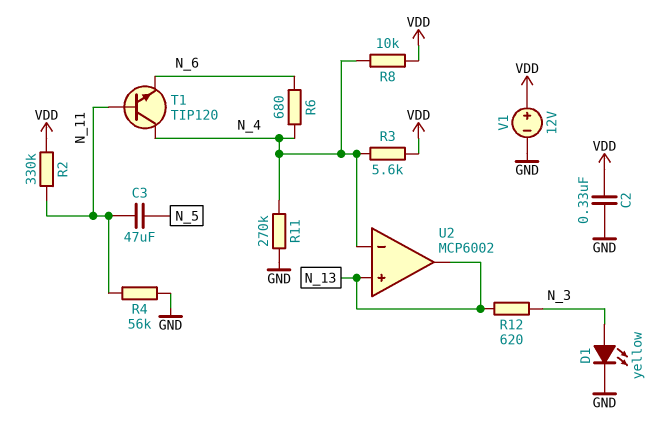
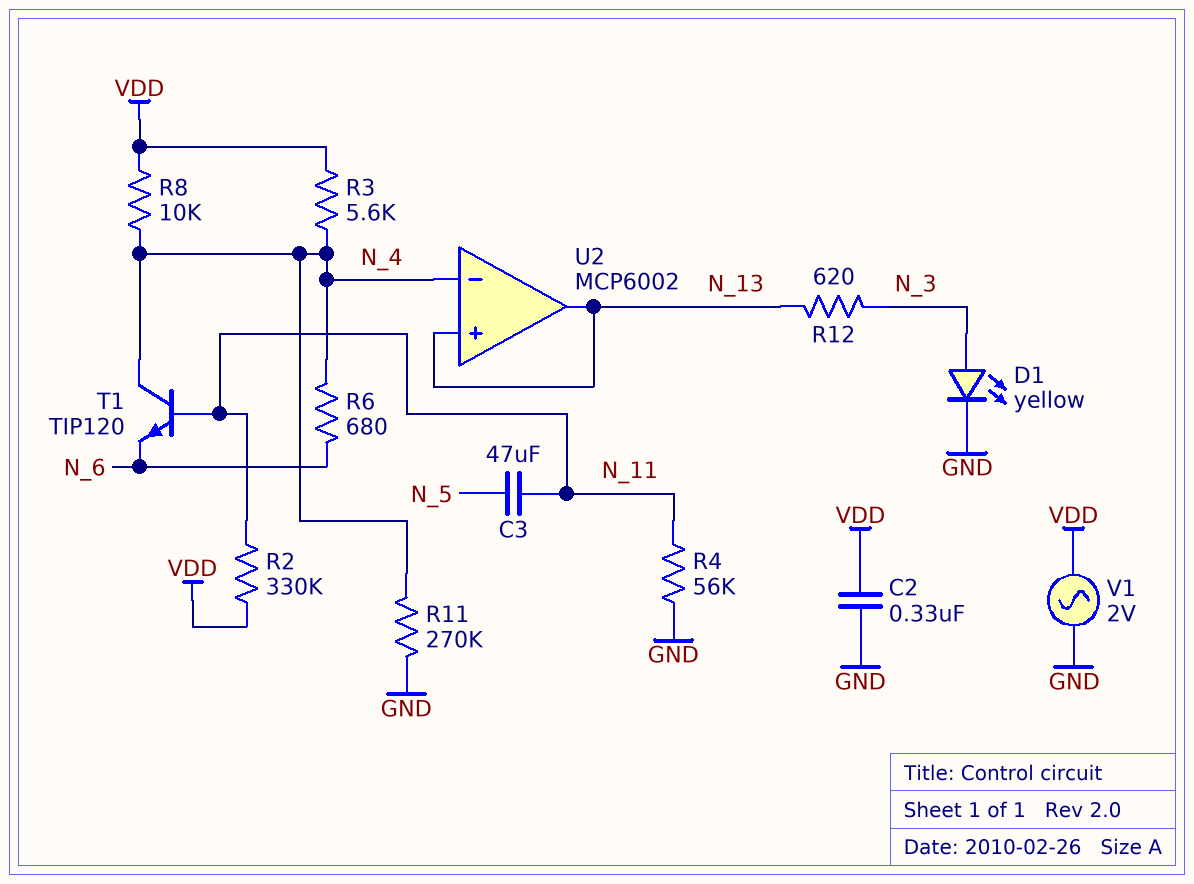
V1: 12V (plus VDD, minus GND) -> AC 2V (GND, VDD)

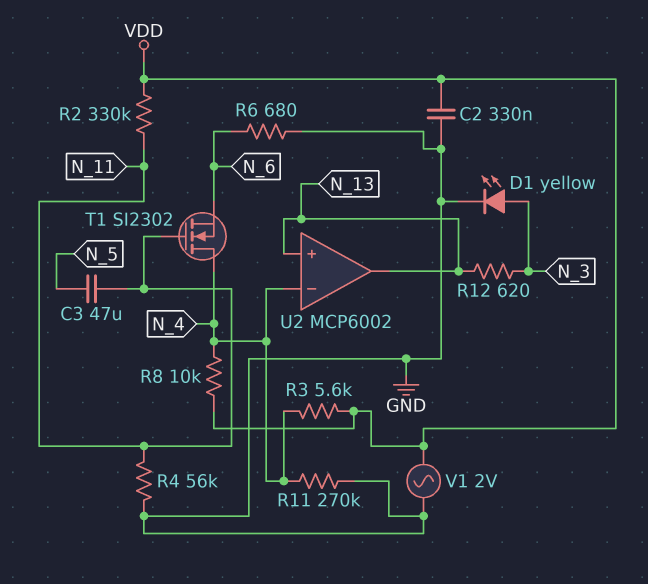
R6: 680 (N_4, N_6) -> 680 (GND, N_6)
T1: NPN TIP120 (B N_11, C N_4, E N_6) -> NMOS SI2302 (G N_11, D N_4, S N_6)

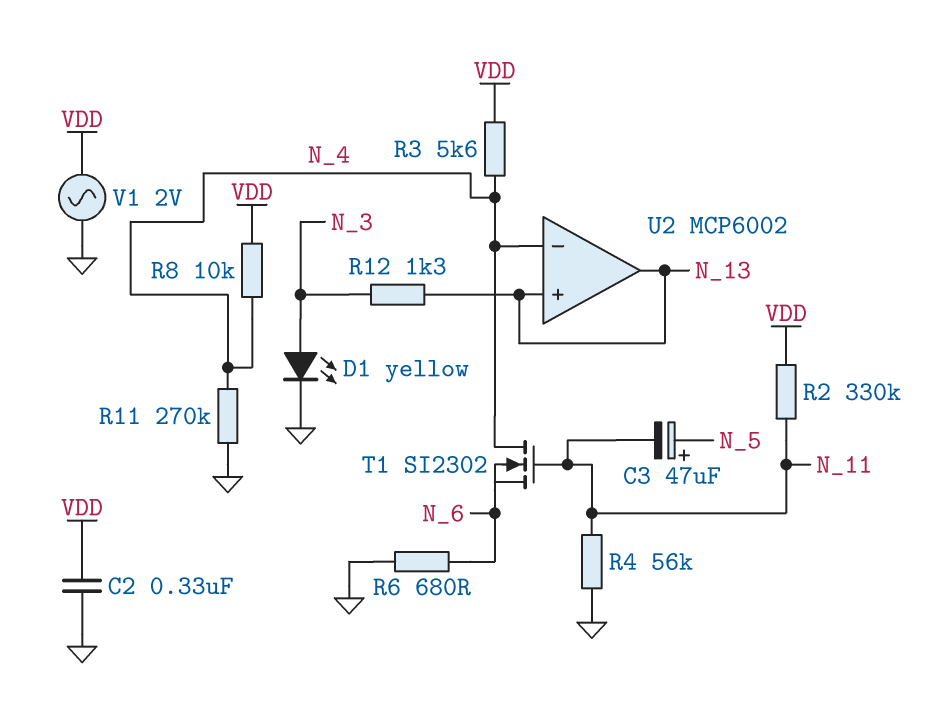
C3: 47uF (N_5, N_11) -> 47uF (plus N_5, minus N_11)
R12: 620 (N_3, N_13) -> 1.3k (N_3, N_13)

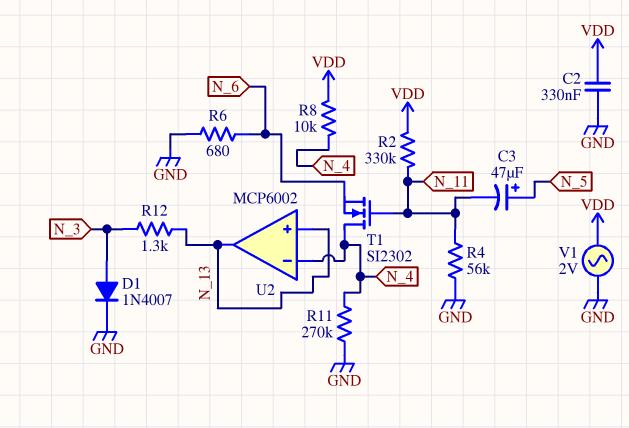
D1: LED yellow (A N_3, K GND) -> diode 1N4007 (A N_3, K GND)
R3: 5.6k (N_4, VDD) -> none

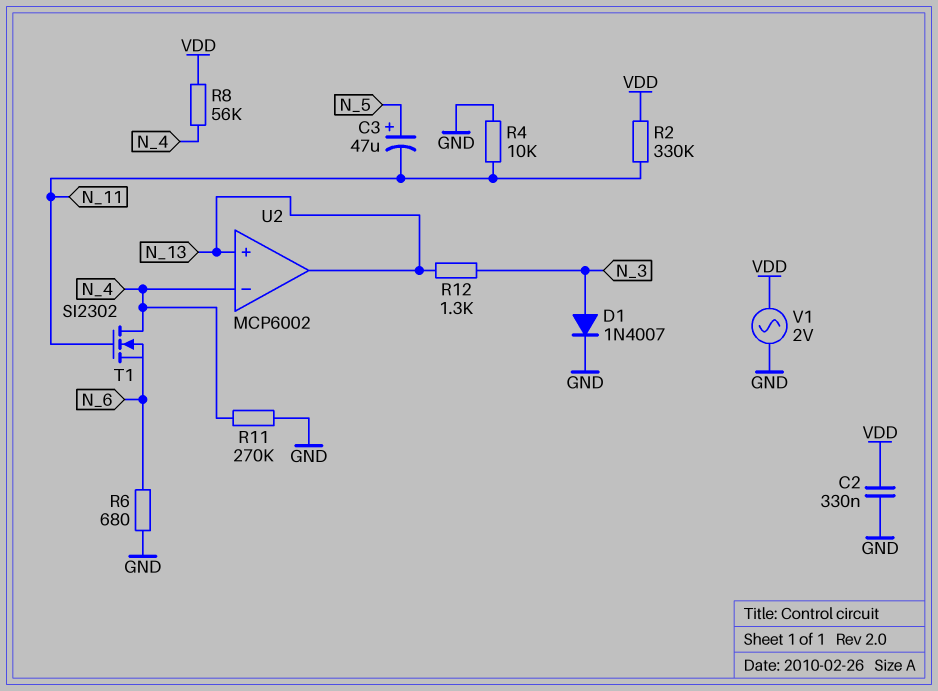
R4: 56k (GND, N_11) -> 10k (GND, N_11)
R8: 10k (N_4, VDD) -> 56k (N_4, VDD)

